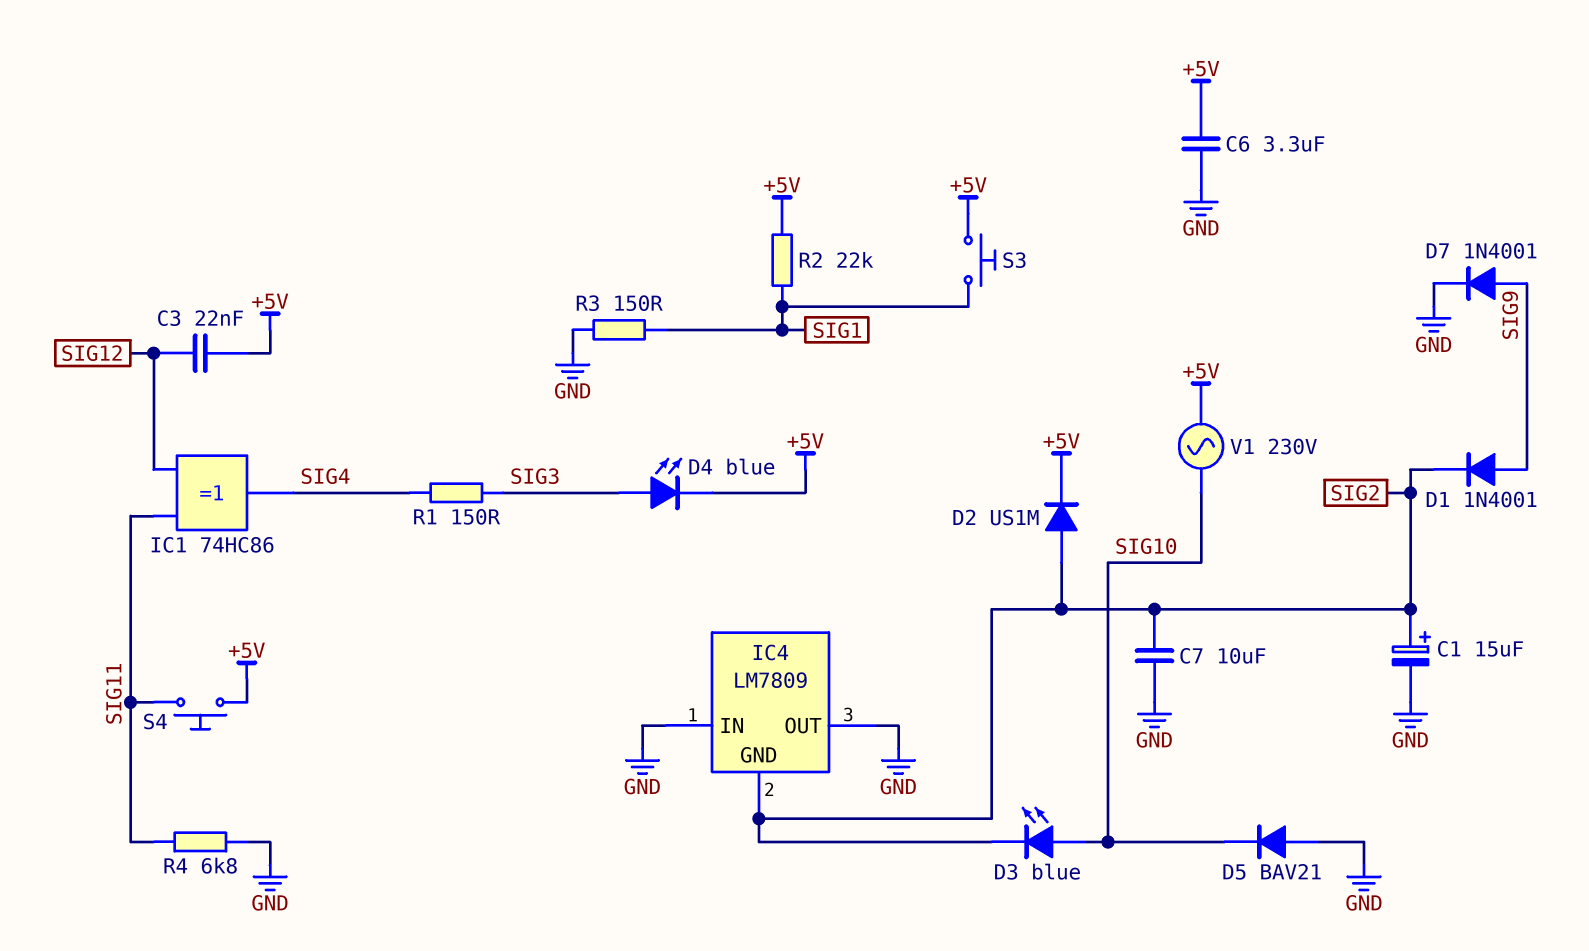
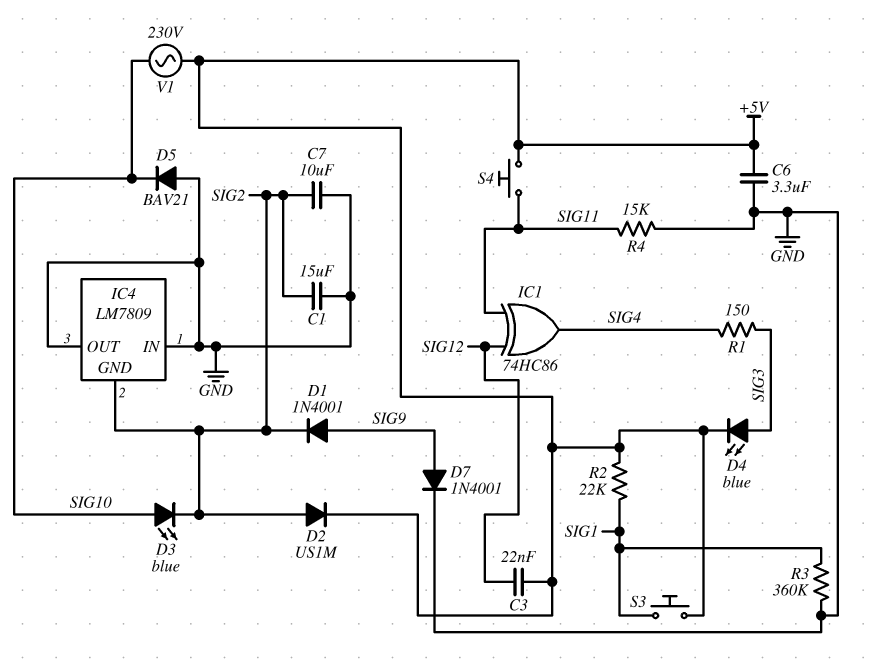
C1: 15uF (plus SIG2, minus GND) -> 15uF (GND, SIG2)
R3: 150 (GND, SIG1) -> 360k (GND, SIG1)
R4: 6.8k (GND, SIG11) -> 15k (GND, SIG11)

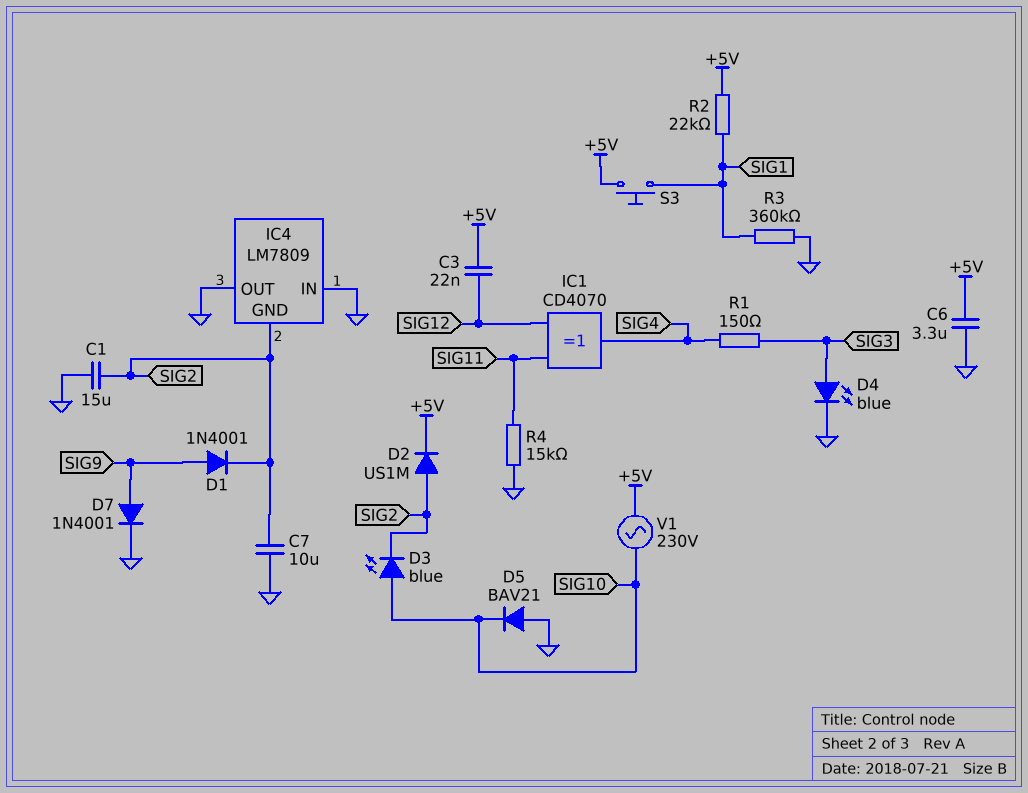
D4: LED blue (A SIG3, K +5V) -> LED blue (A SIG3, K GND)
IC1: XOR 74HC86 (in SIG11, in SIG12, out SIG4) -> XOR CD4070 (in SIG11, in SIG12, out SIG4)
S4: button (+5V, SIG11) -> none

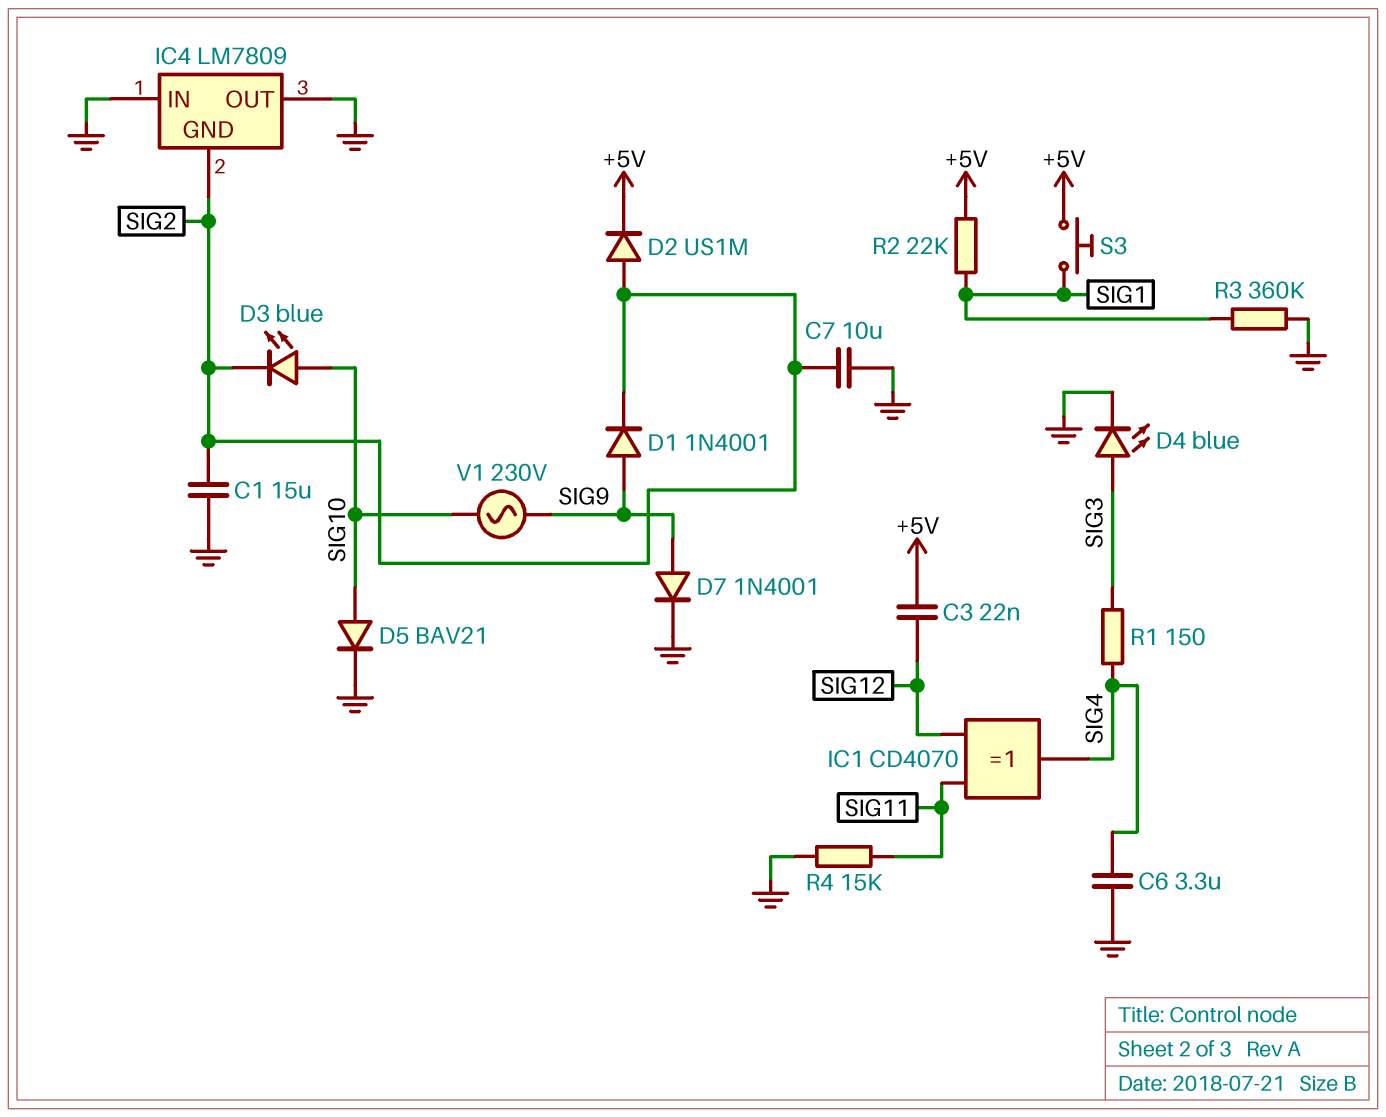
C6: 3.3uF (+5V, GND) -> 3.3uF (GND, SIG4)
D5: diode BAV21 (A GND, K SIG10) -> diode BAV21 (A SIG10, K GND)
V1: AC 230V (+5V, SIG10) -> AC 230V (SIG9, SIG10)

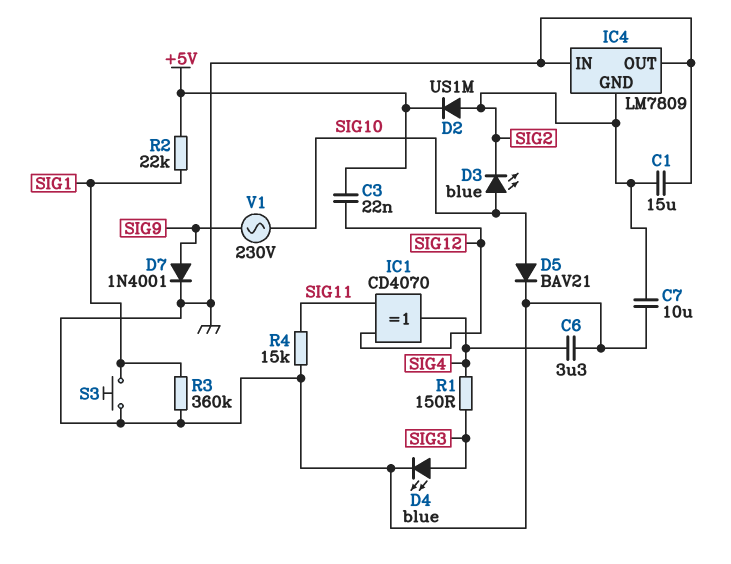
D1: diode 1N4001 (A SIG9, K SIG2) -> none
S3: button (+5V, SIG1) -> button (GND, SIG1)

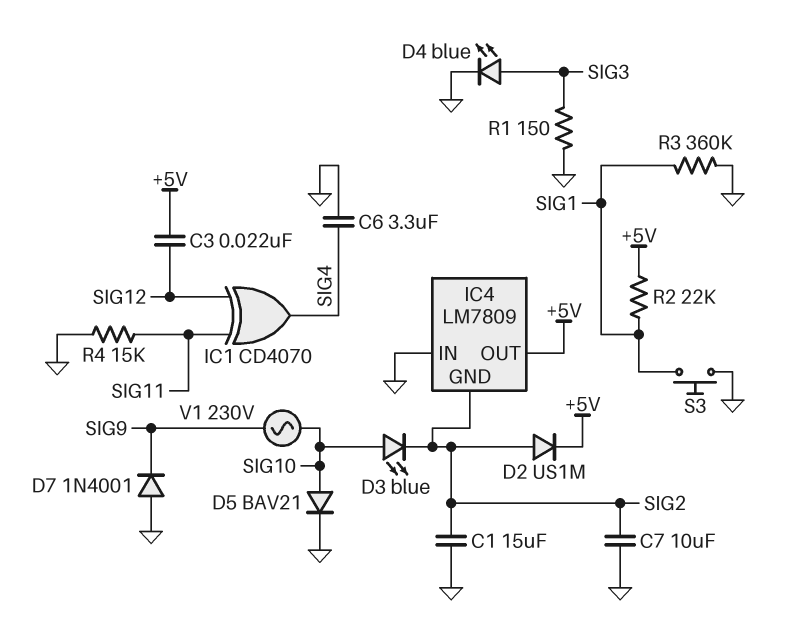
D7: diode 1N4001 (A SIG9, K GND) -> diode 1N4001 (A GND, K SIG9)
IC4 pin OUT: GND -> +5V
R1: 150 (SIG3, SIG4) -> 150 (GND, SIG3)

